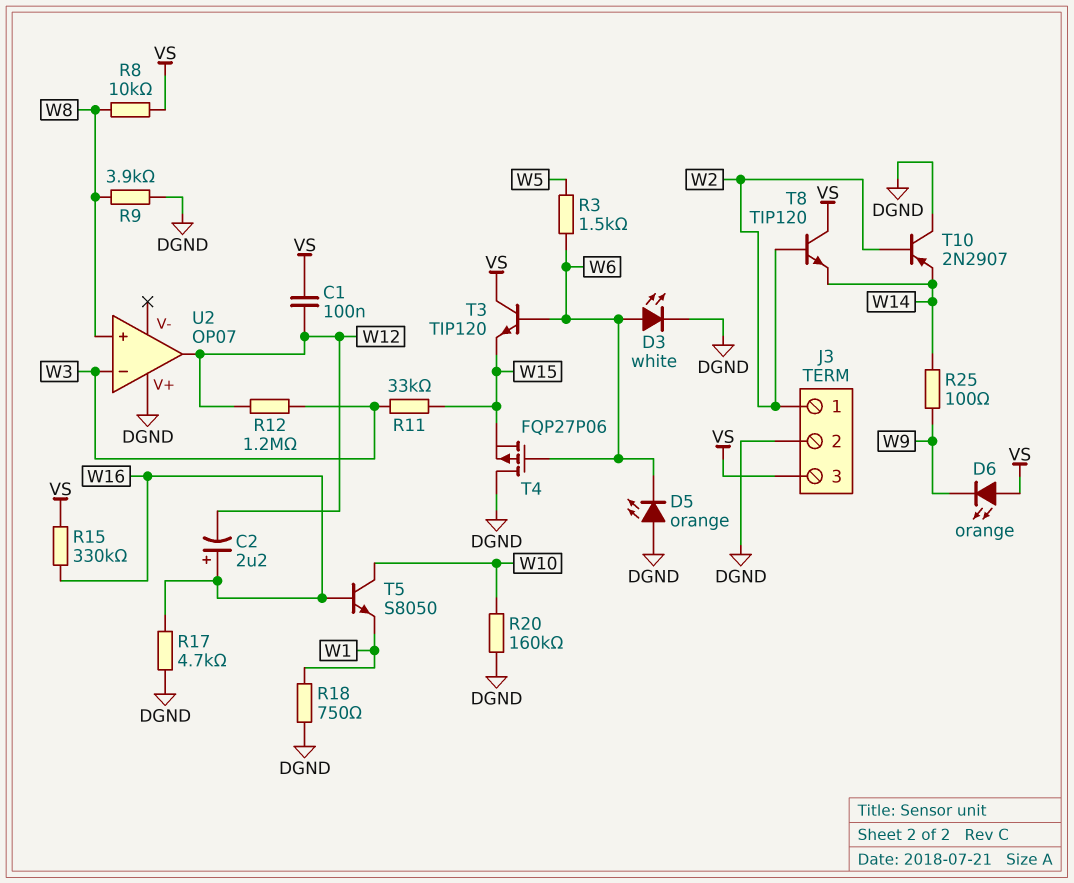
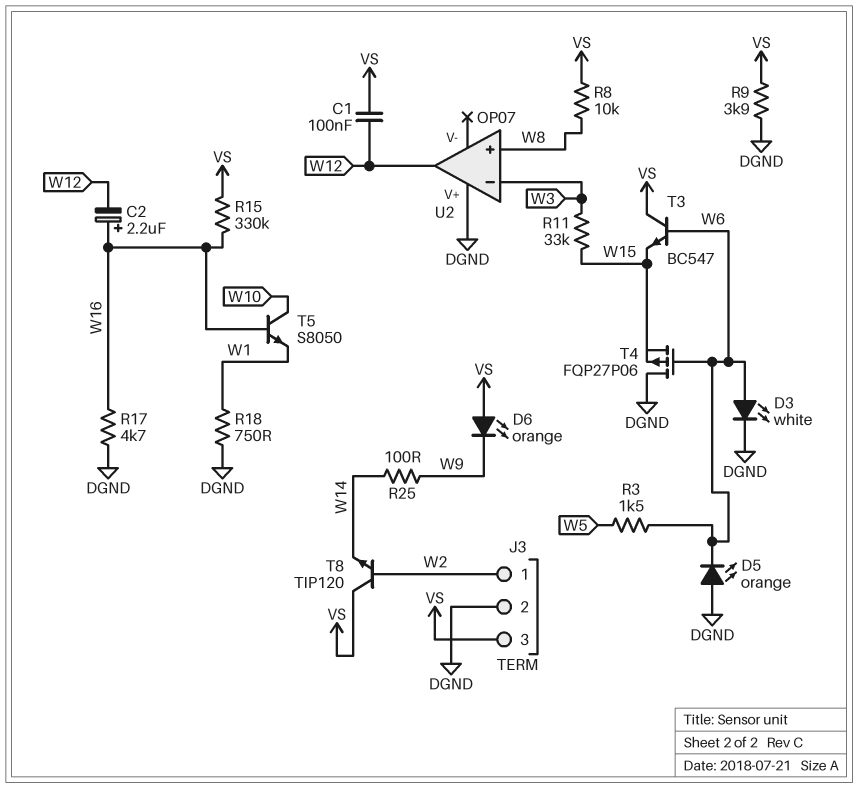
R9: 3.9k (DGND, W8) -> 3.9k (DGND, VS)
R12: 1.2M (W3, W12) -> none
R20: 160k (DGND, W10) -> none
T3: NPN TIP120 (B W6, C VS, E W15) -> NPN BC547 (B W6, C VS, E W15)
T10: PNP 2N2907 (B W2, C DGND, E W14) -> none

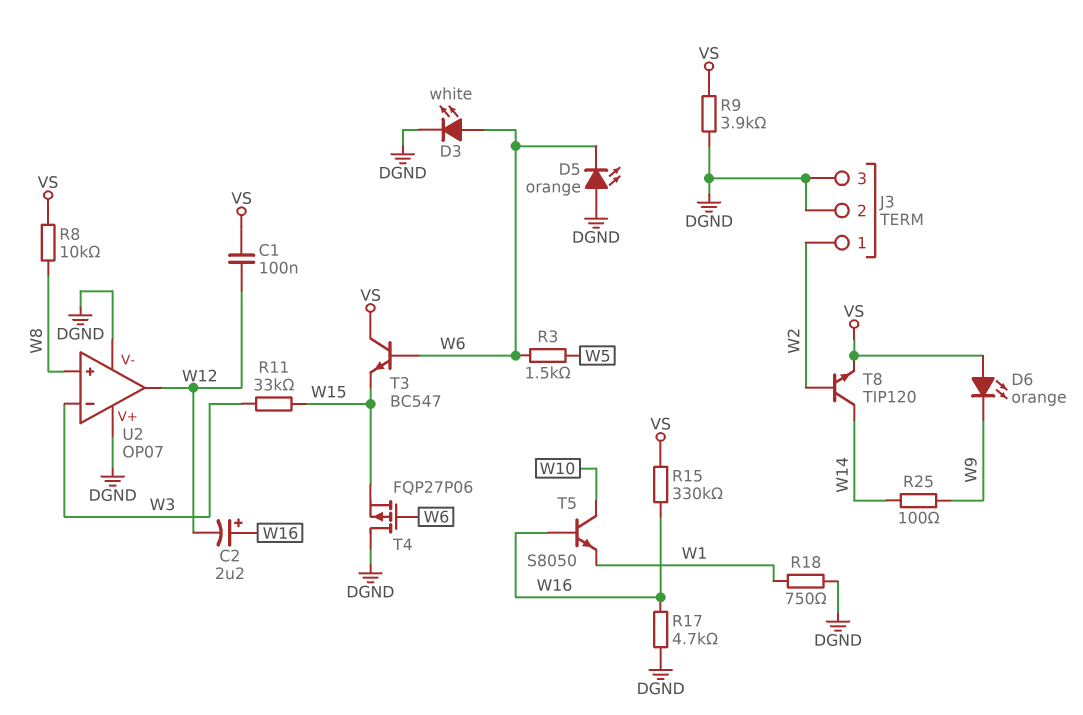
J3 pin 3: VS -> DGND
T8: NPN TIP120 (B W2, C VS, E W14) -> NPN TIP120 (B W2, C W14, E VS)
U2 pin V-: none -> DGND

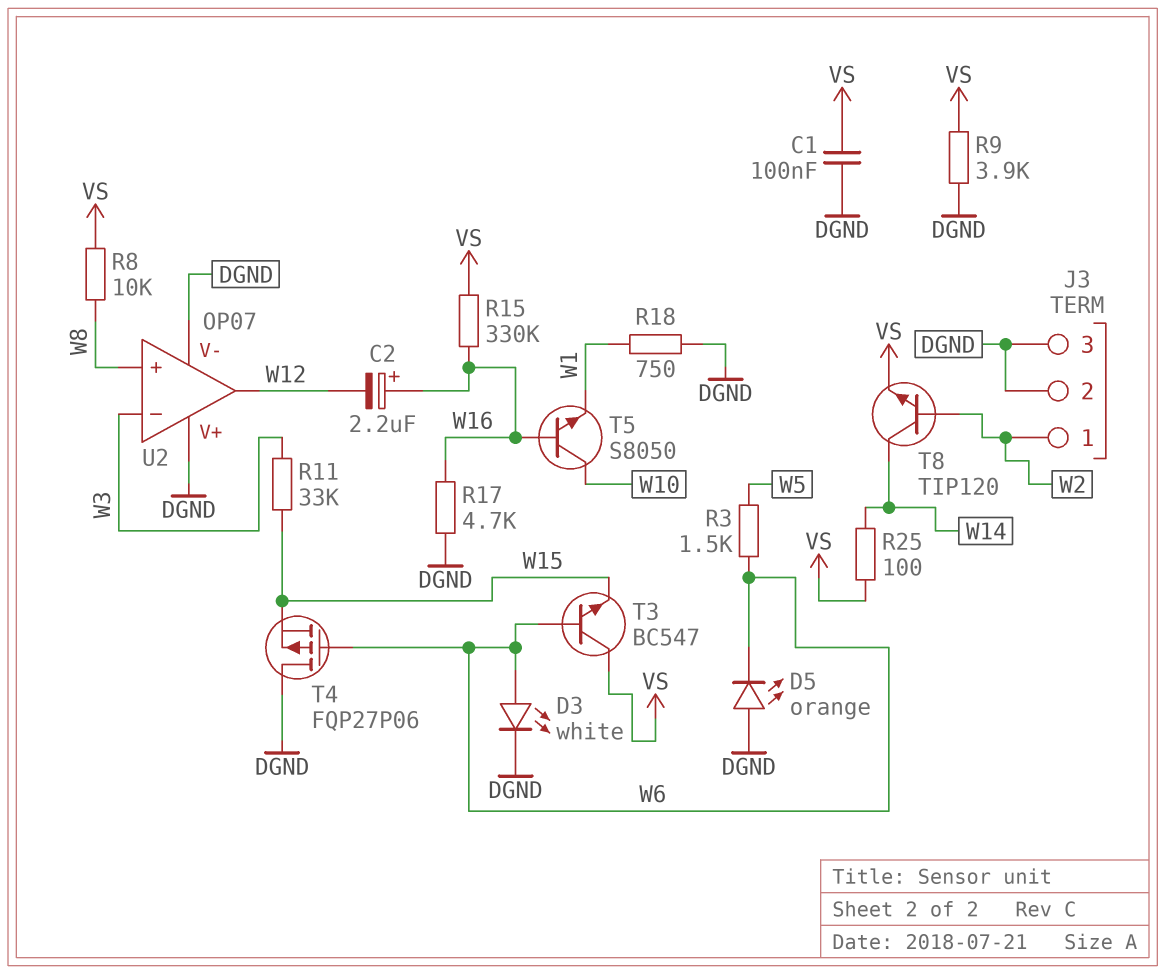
C1: 100nF (VS, W12) -> 100nF (DGND, VS)
D6: LED orange (A VS, K W9) -> none
R25: 100 (W9, W14) -> 100 (VS, W14)

